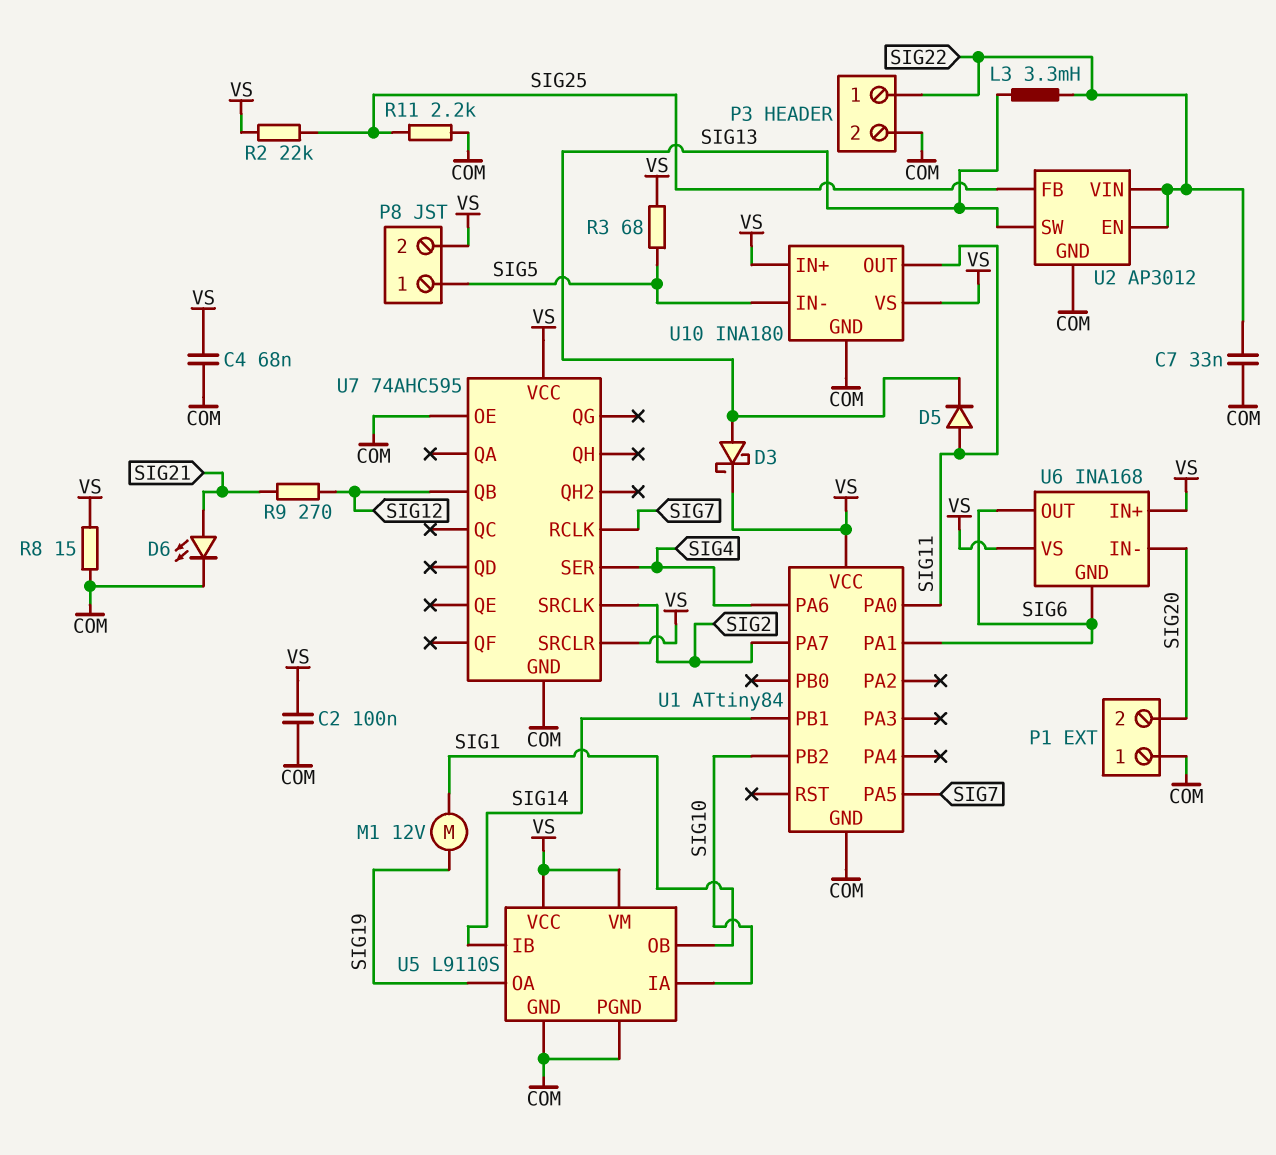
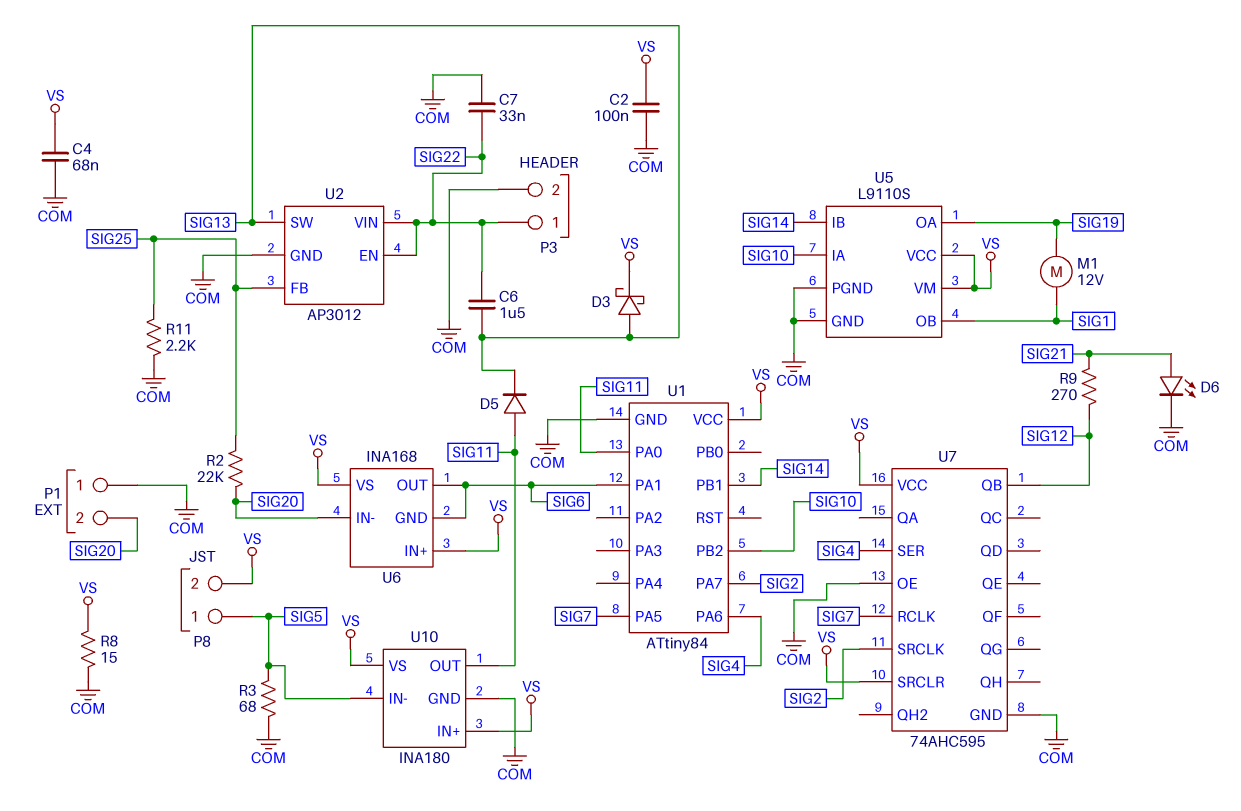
C6: none -> 1.5uF (SIG13, SIG22)
L3: 3.3mH (SIG13, SIG22) -> none
R2: 22k (SIG25, VS) -> 22k (SIG20, SIG25)
R3: 68 (SIG5, VS) -> 68 (COM, SIG5)

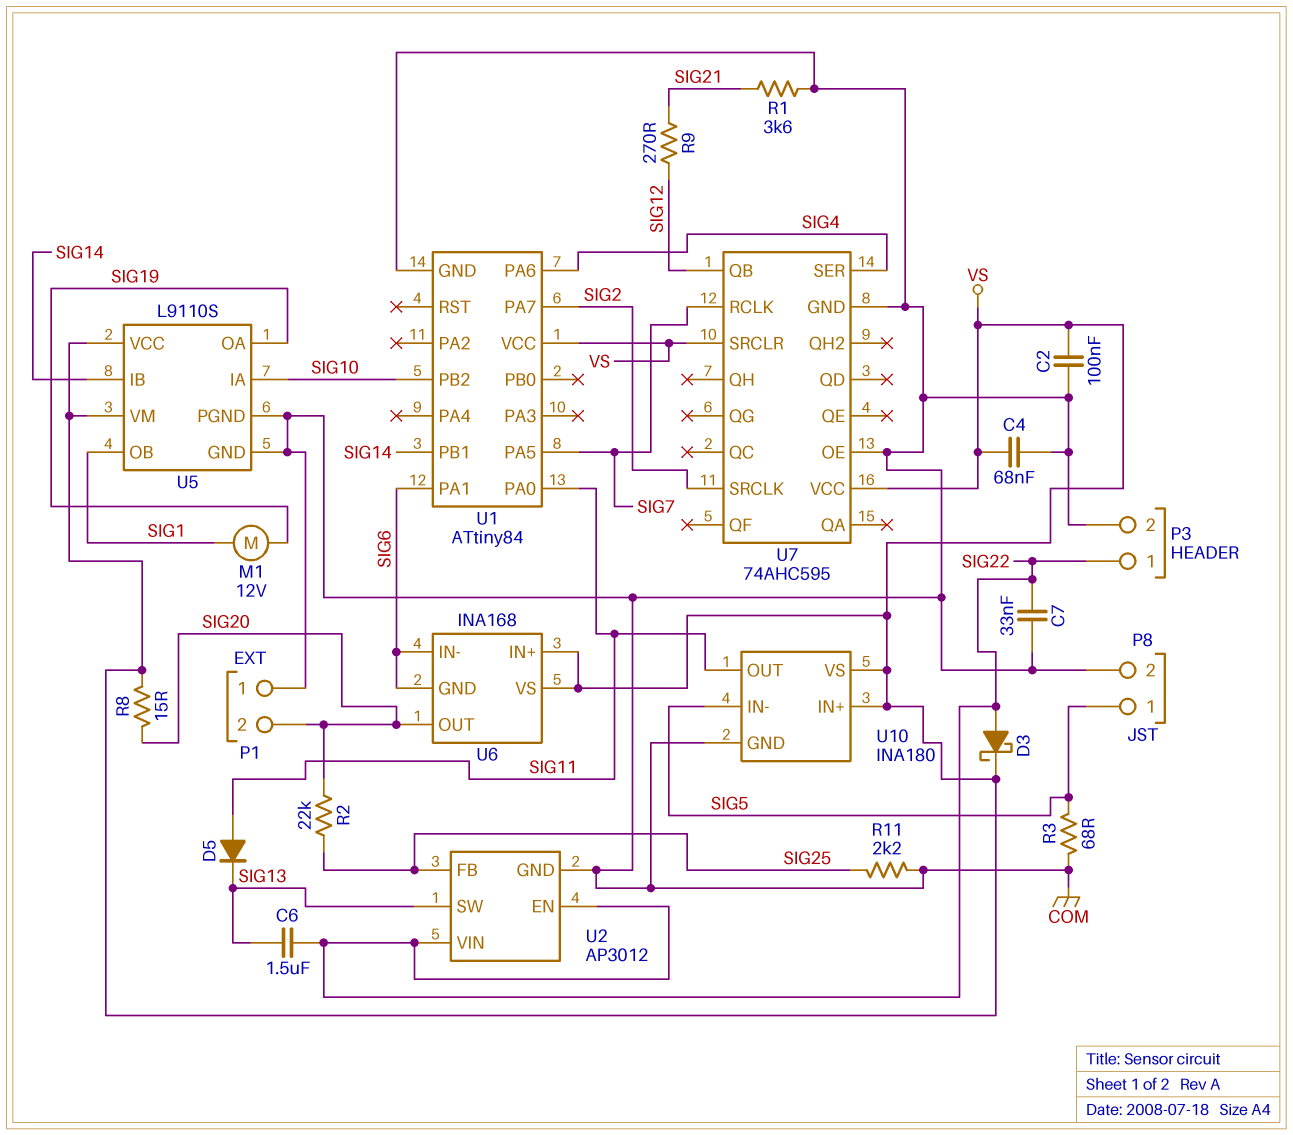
D3: schottky (A SIG13, K VS) -> schottky (A SIG22, K VS)
D6: LED (A SIG21, K COM) -> none
P8 pin 2: VS -> COM
R1: none -> 3.6k (COM, SIG21)
R8: 15 (COM, VS) -> 15 (SIG20, VS)
U6 pin IN-: SIG20 -> SIG6
U6 pin OUT: SIG6 -> SIG20

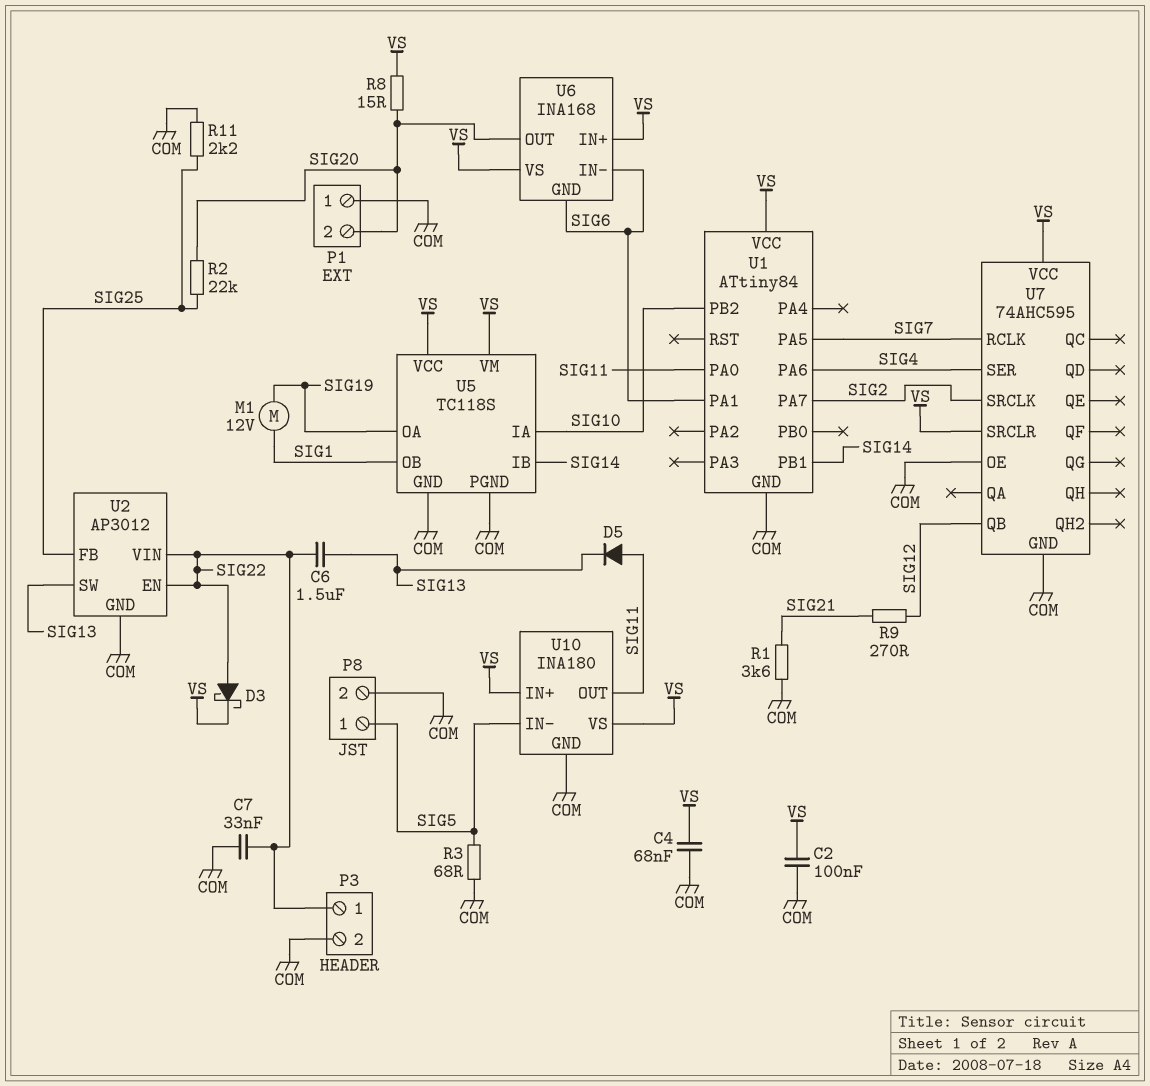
U5: L9110S -> TC118S

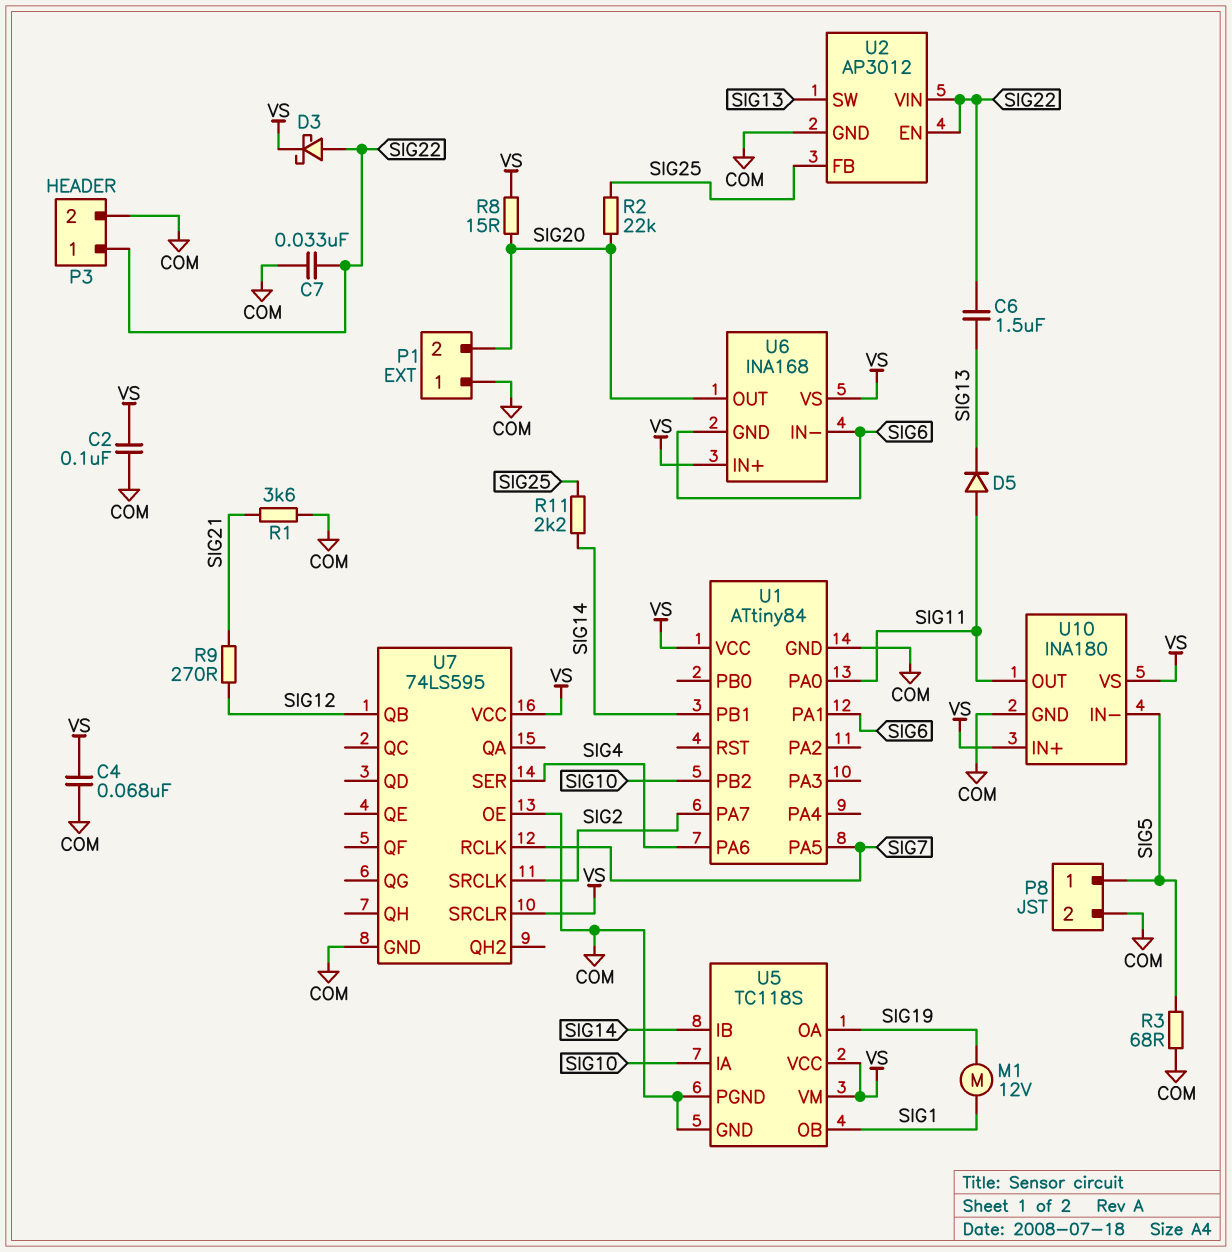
R11: 2.2k (COM, SIG25) -> 2.2k (SIG14, SIG25)
U7: 74AHC595 -> 74LS595

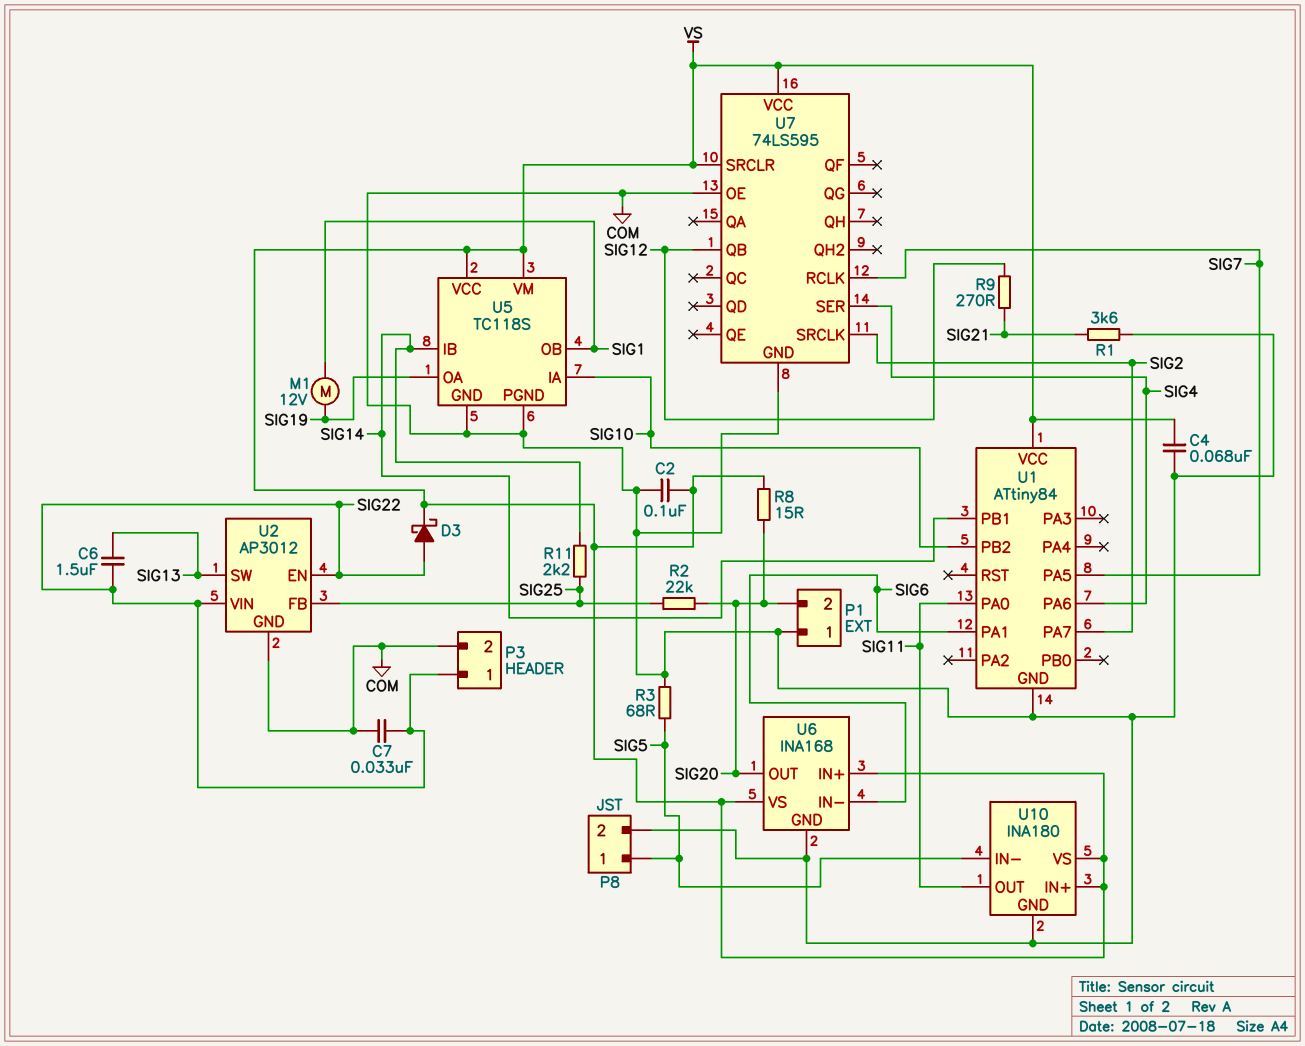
D5: diode (A SIG11, K SIG13) -> none
U6 pin GND: SIG6 -> COM

